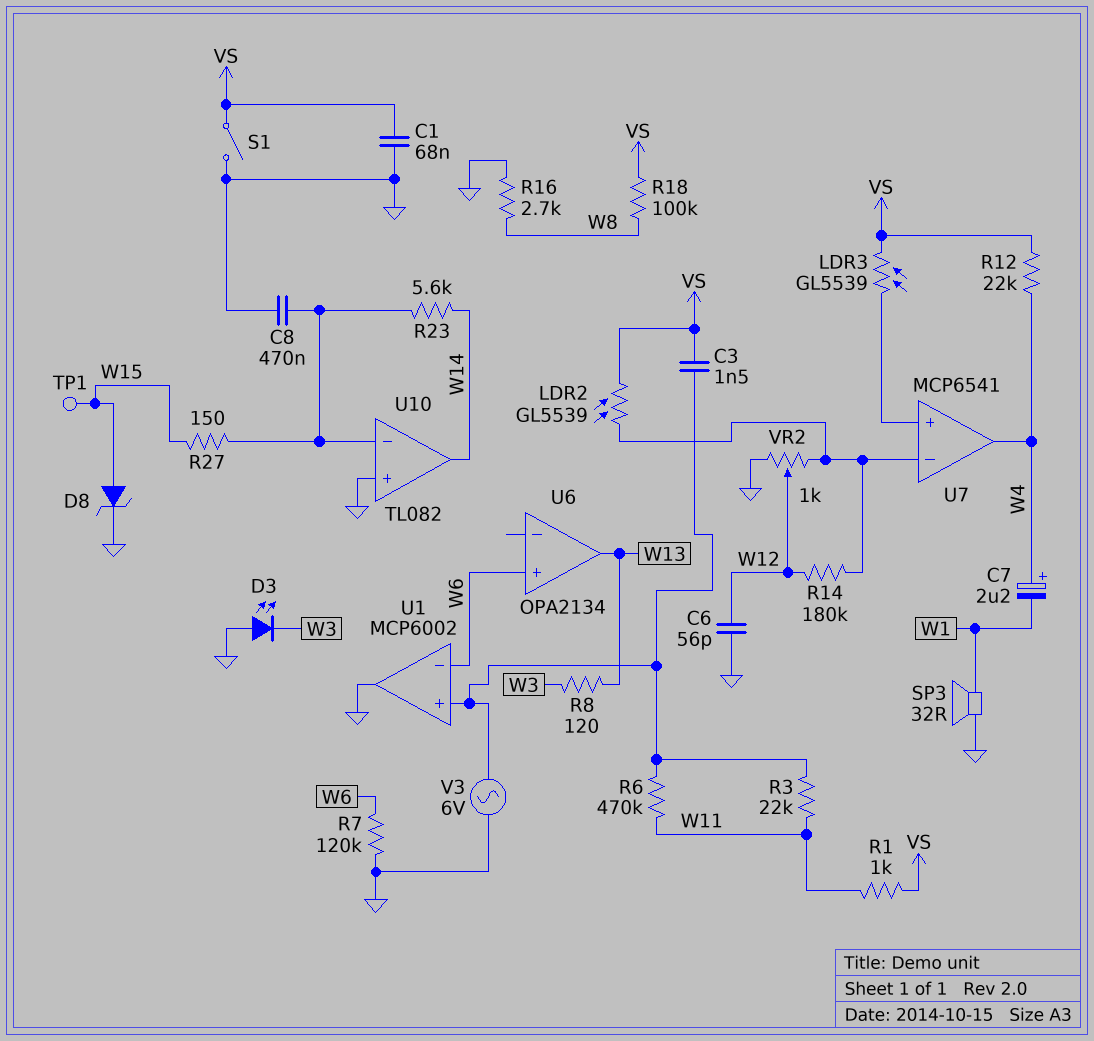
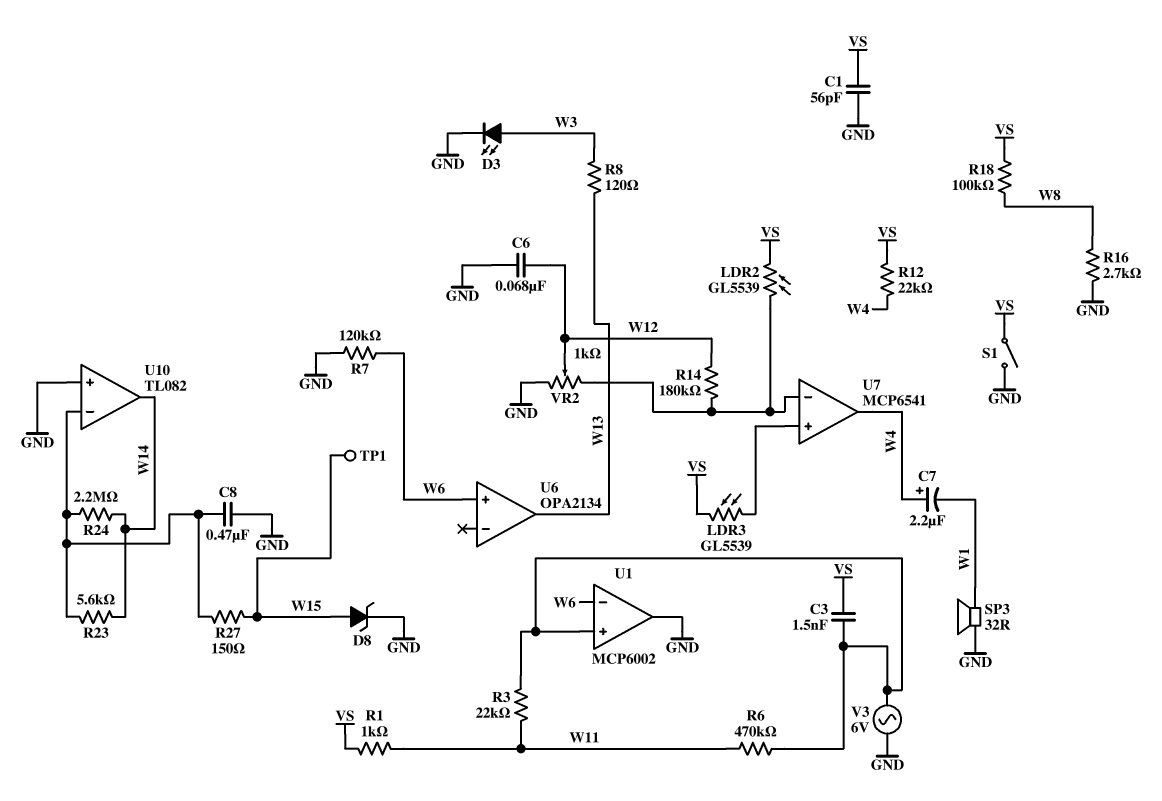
C1: 68nF (GND, VS) -> 56pF (GND, VS)
C6: 56pF (GND, W12) -> 68nF (GND, W12)
D3: LED (A GND, K W3) -> LED (A W3, K GND)
R24: none -> 2.2M (U10/in-, W14)

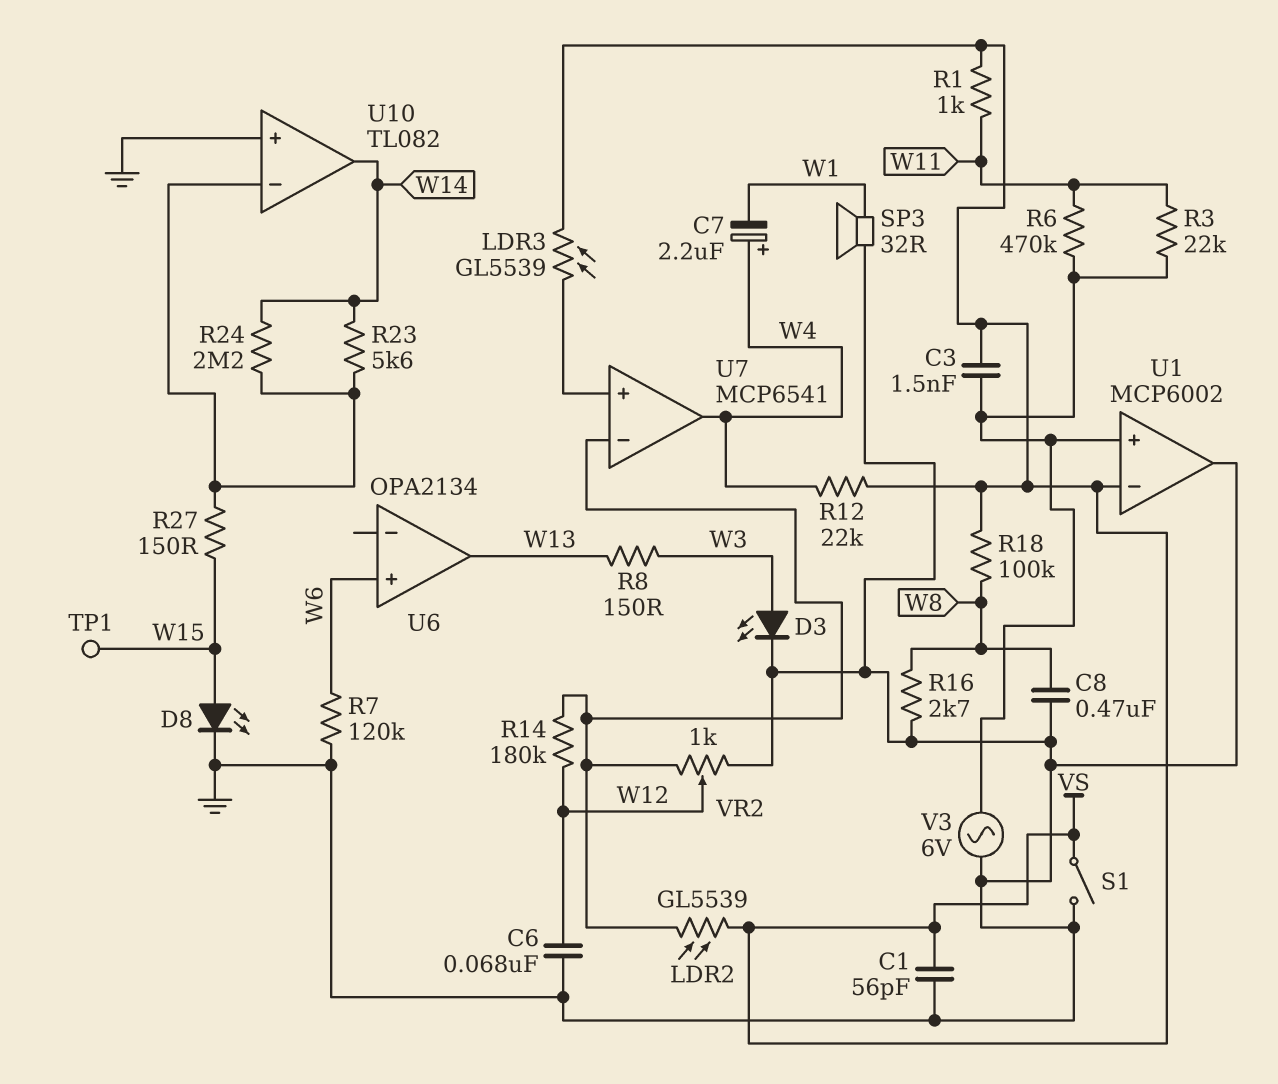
C8: 470nF (GND, U10/in-) -> 470nF (GND, W8)
D8: zener (A W15, K GND) -> LED (A W15, K GND)
R8: 120 (W3, W13) -> 150 (W3, W13)
U1 pin in-: W6 -> VS

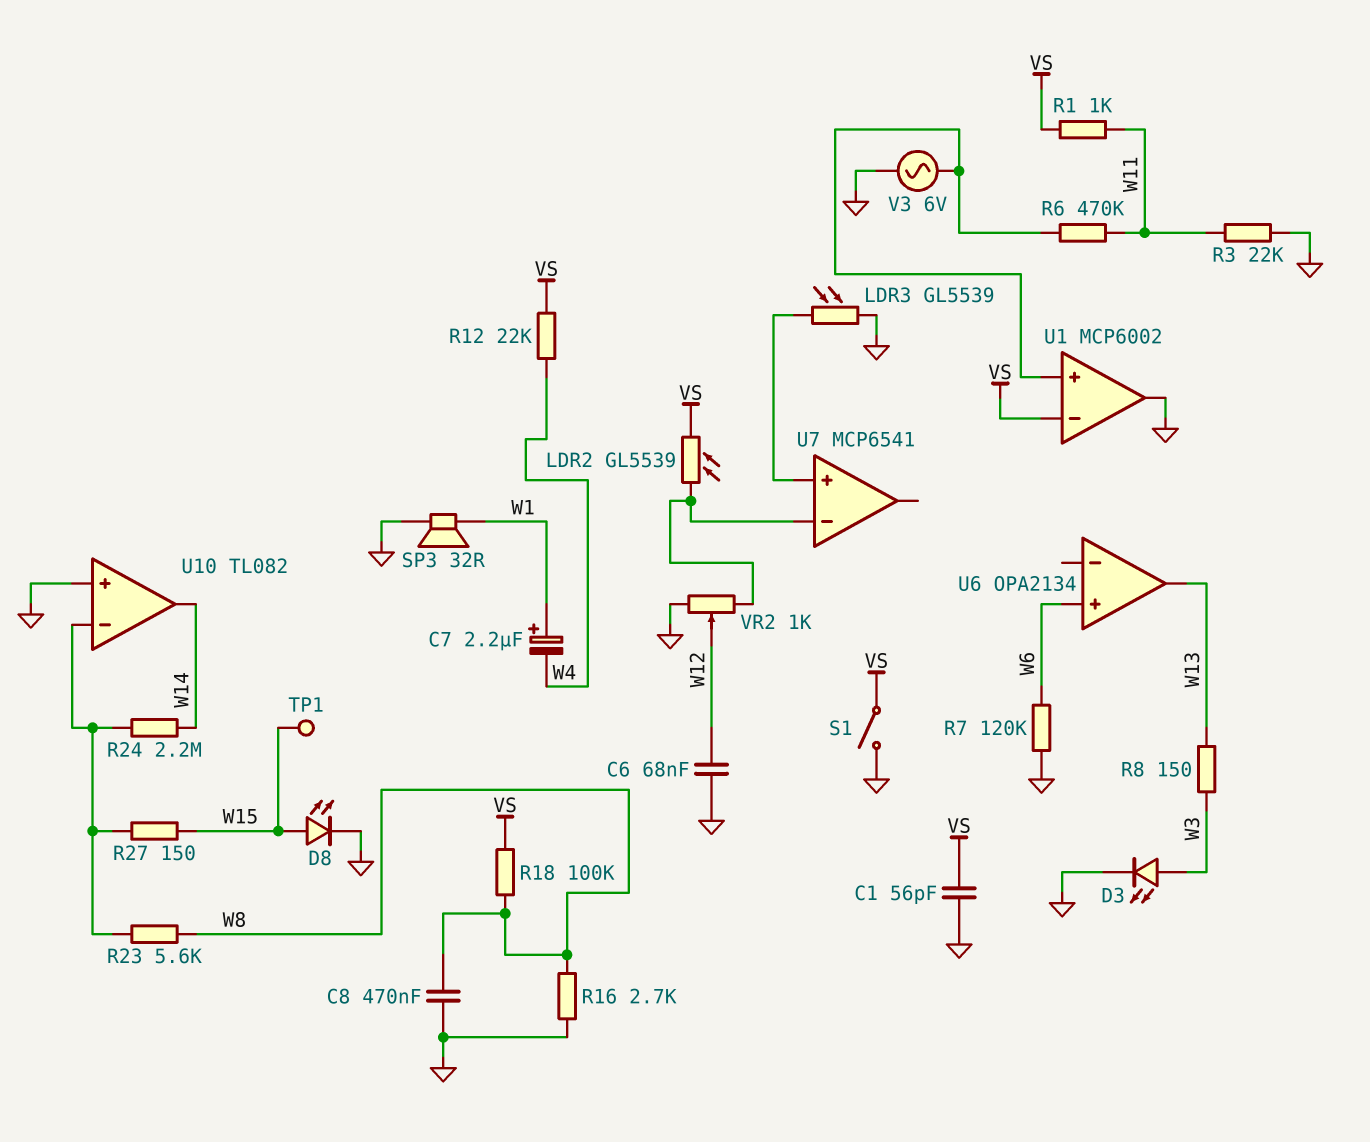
C3: 1.5nF (U1/in+, VS) -> none
C7: 2.2uF (plus W4, minus W1) -> 2.2uF (plus W1, minus W4)
LDR3: GL5539 (U7/in+, VS) -> GL5539 (GND, U7/in+)
R3: 22k (U1/in+, W11) -> 22k (GND, W11)
R14: 180k (U7/in-, W12) -> none
R23: 5.6k (U10/in-, W14) -> 5.6k (U10/in-, W8)
U7 pin out: W4 -> none

